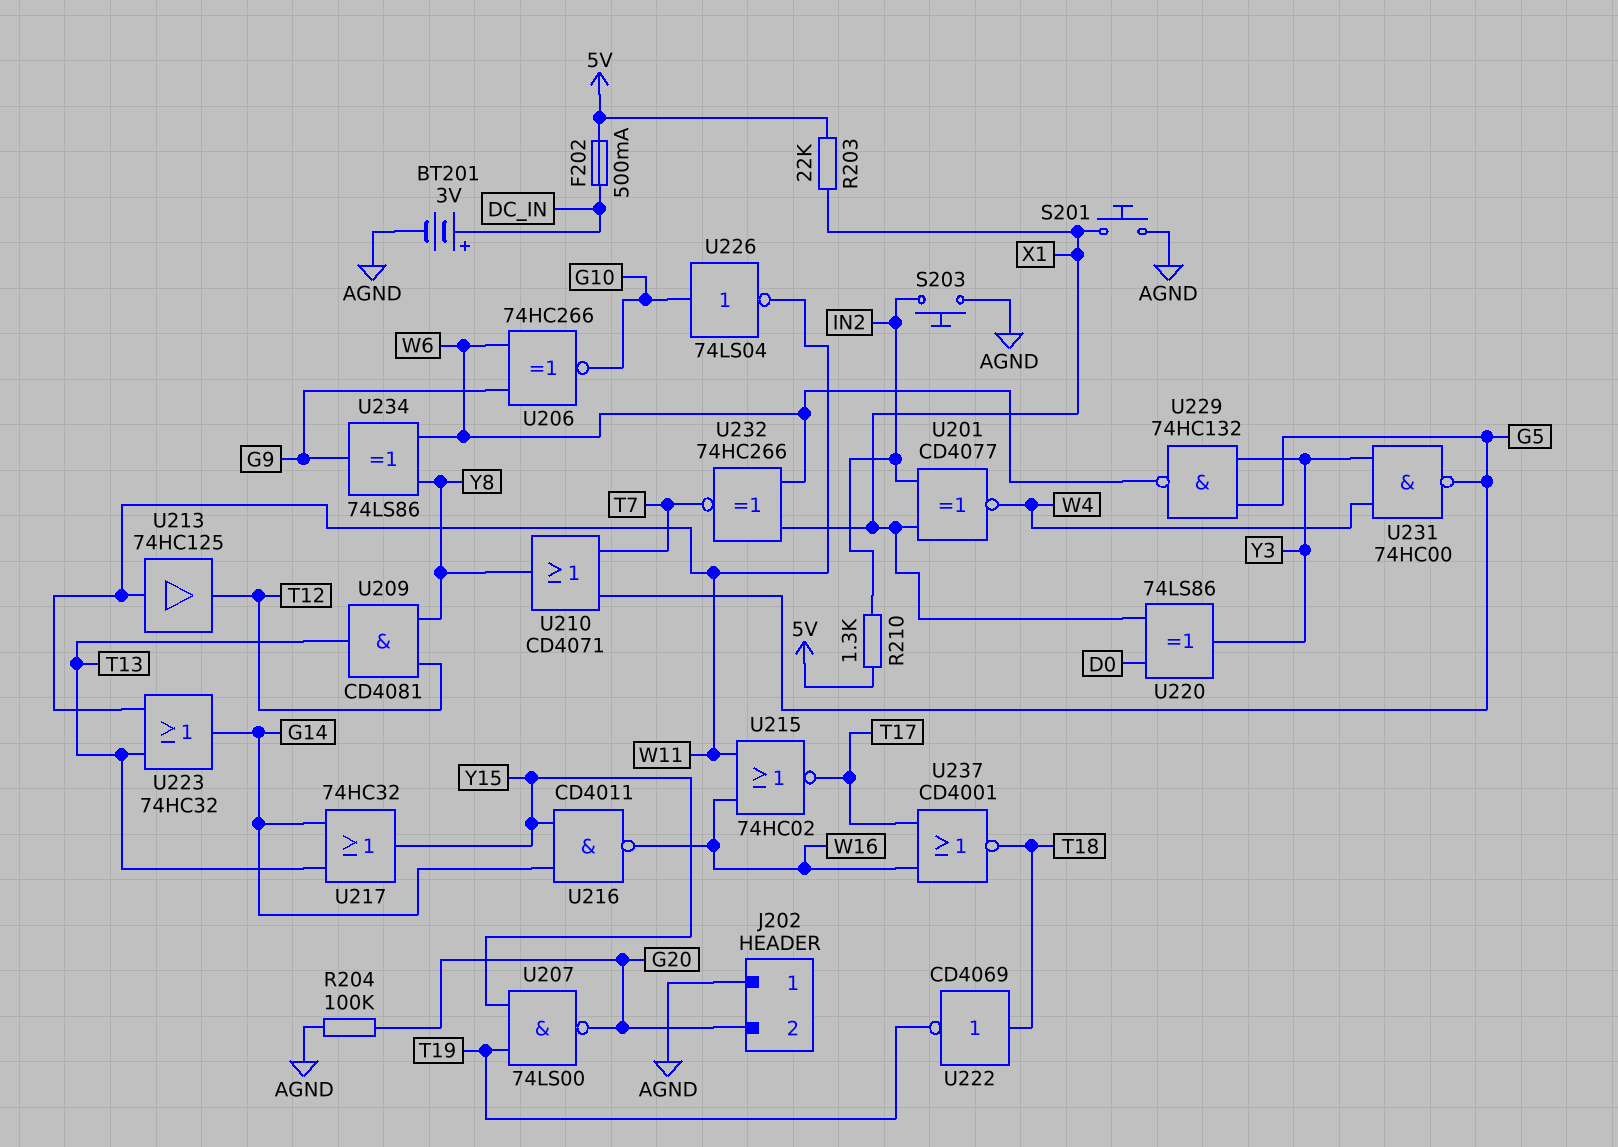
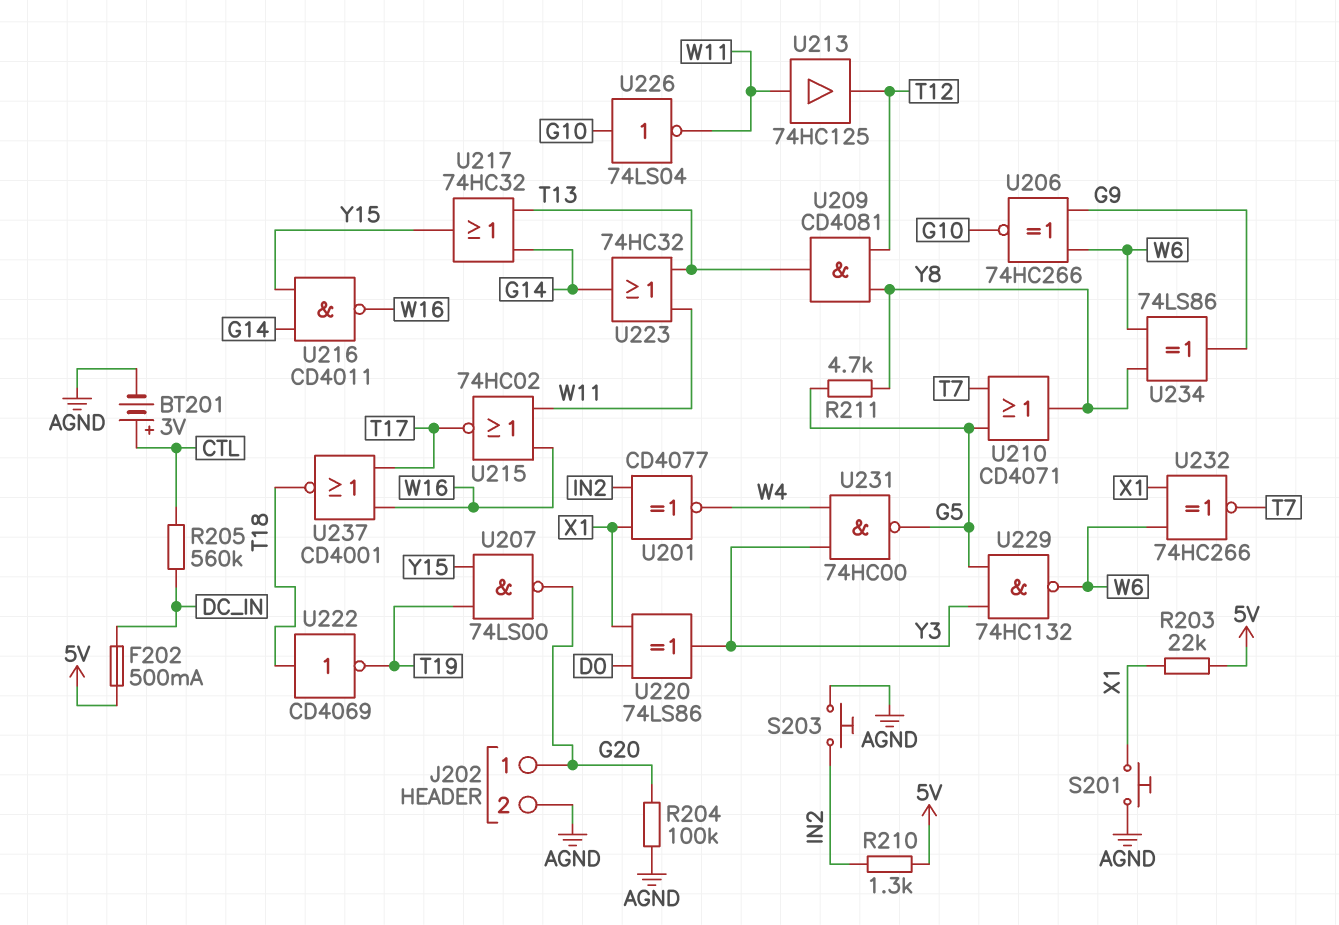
BT201: 3V (plus DC_IN, minus AGND) -> 3V (plus CTL, minus AGND)
J202 pin 1: AGND -> G20
J202 pin 2: G20 -> AGND
R205: none -> 560k (CTL, DC_IN)
R211: none -> 4.7k (G5, Y8)

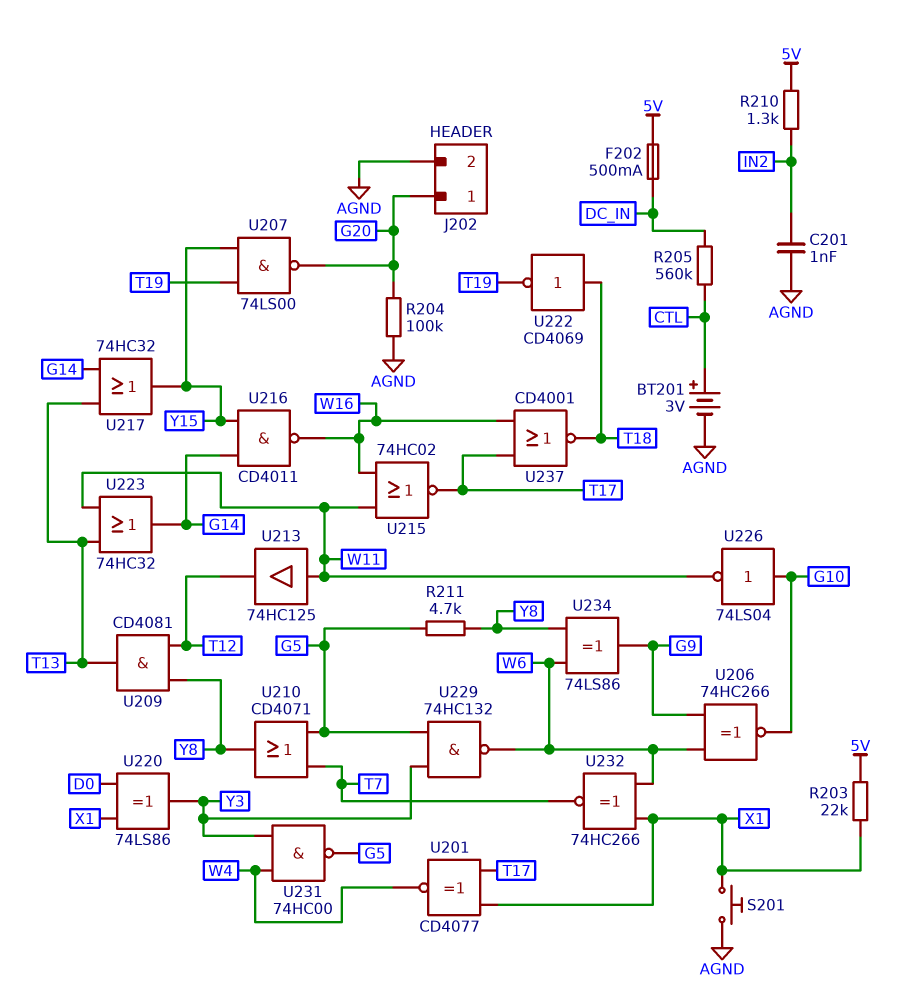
C201: none -> 1nF (AGND, IN2)
S203: button (AGND, IN2) -> none
U201: XNOR CD4077 (in IN2, in X1, out W4) -> XNOR CD4077 (in T17, in X1, out W4)

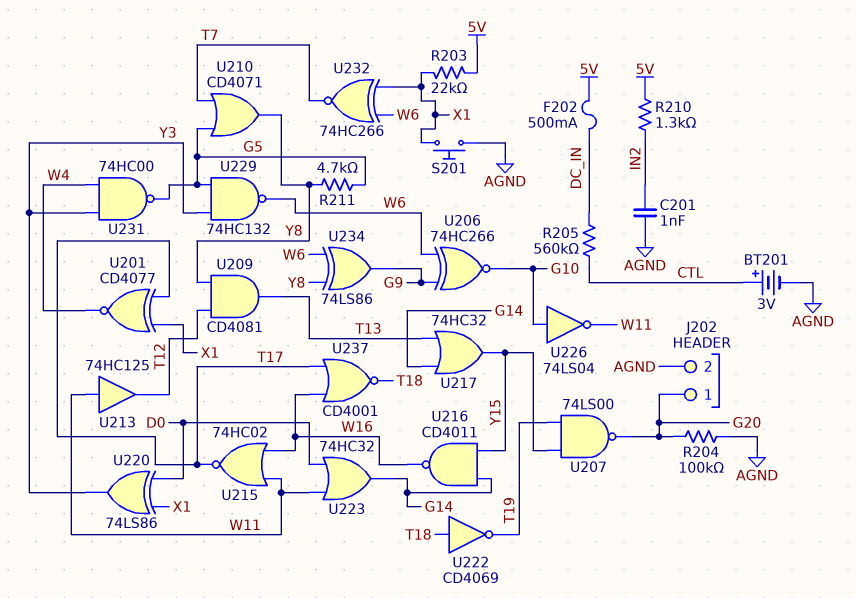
U223: OR 74HC32 (in T13, in W11, out G14) -> OR 74HC32 (in D0, in W11, out G14)

